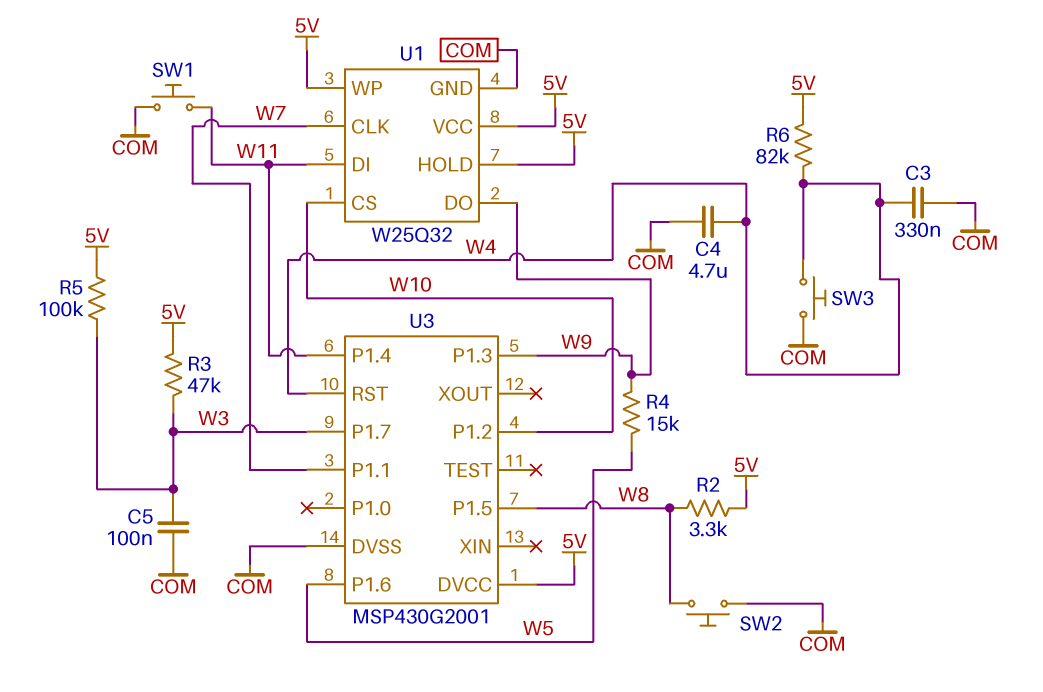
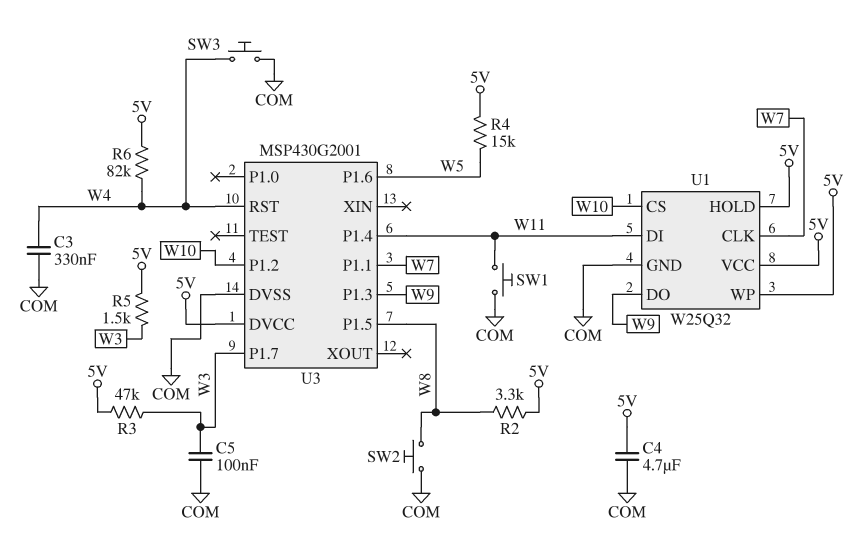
C4: 4.7uF (COM, W4) -> 4.7uF (5V, COM)
R4: 15k (W5, W9) -> 15k (5V, W5)
R5: 100k (5V, W3) -> 1.5k (5V, W3)

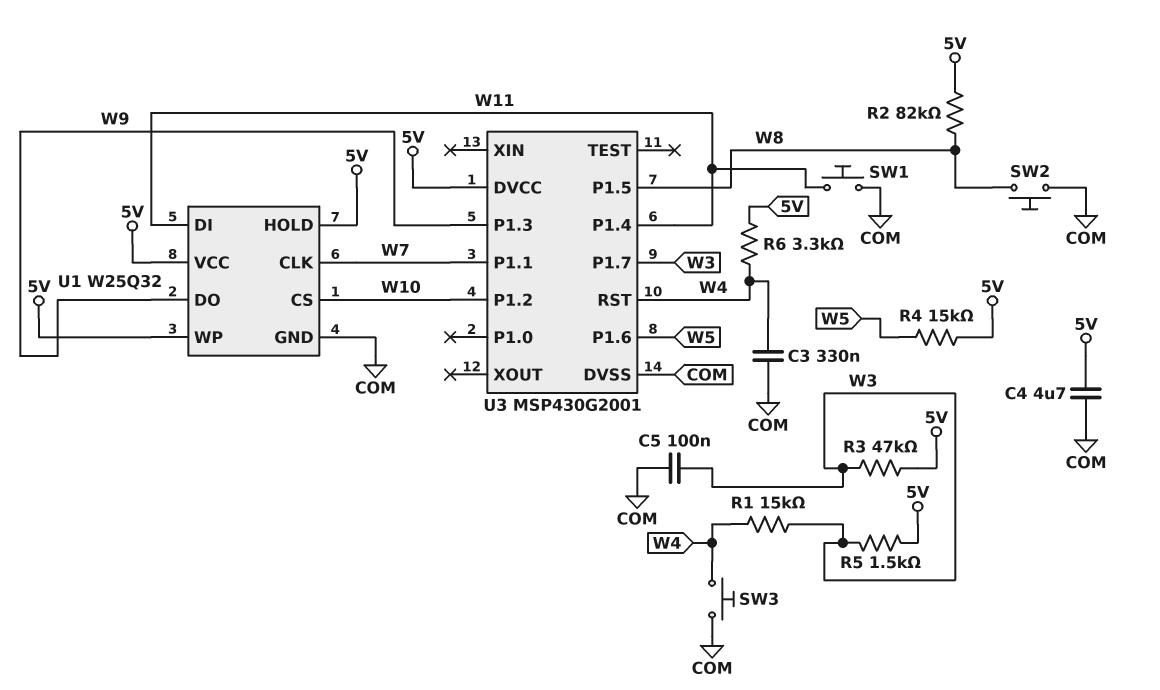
R1: none -> 15k (W3, W4)
R2: 3.3k (5V, W8) -> 82k (5V, W8)
R6: 82k (5V, W4) -> 3.3k (5V, W4)

